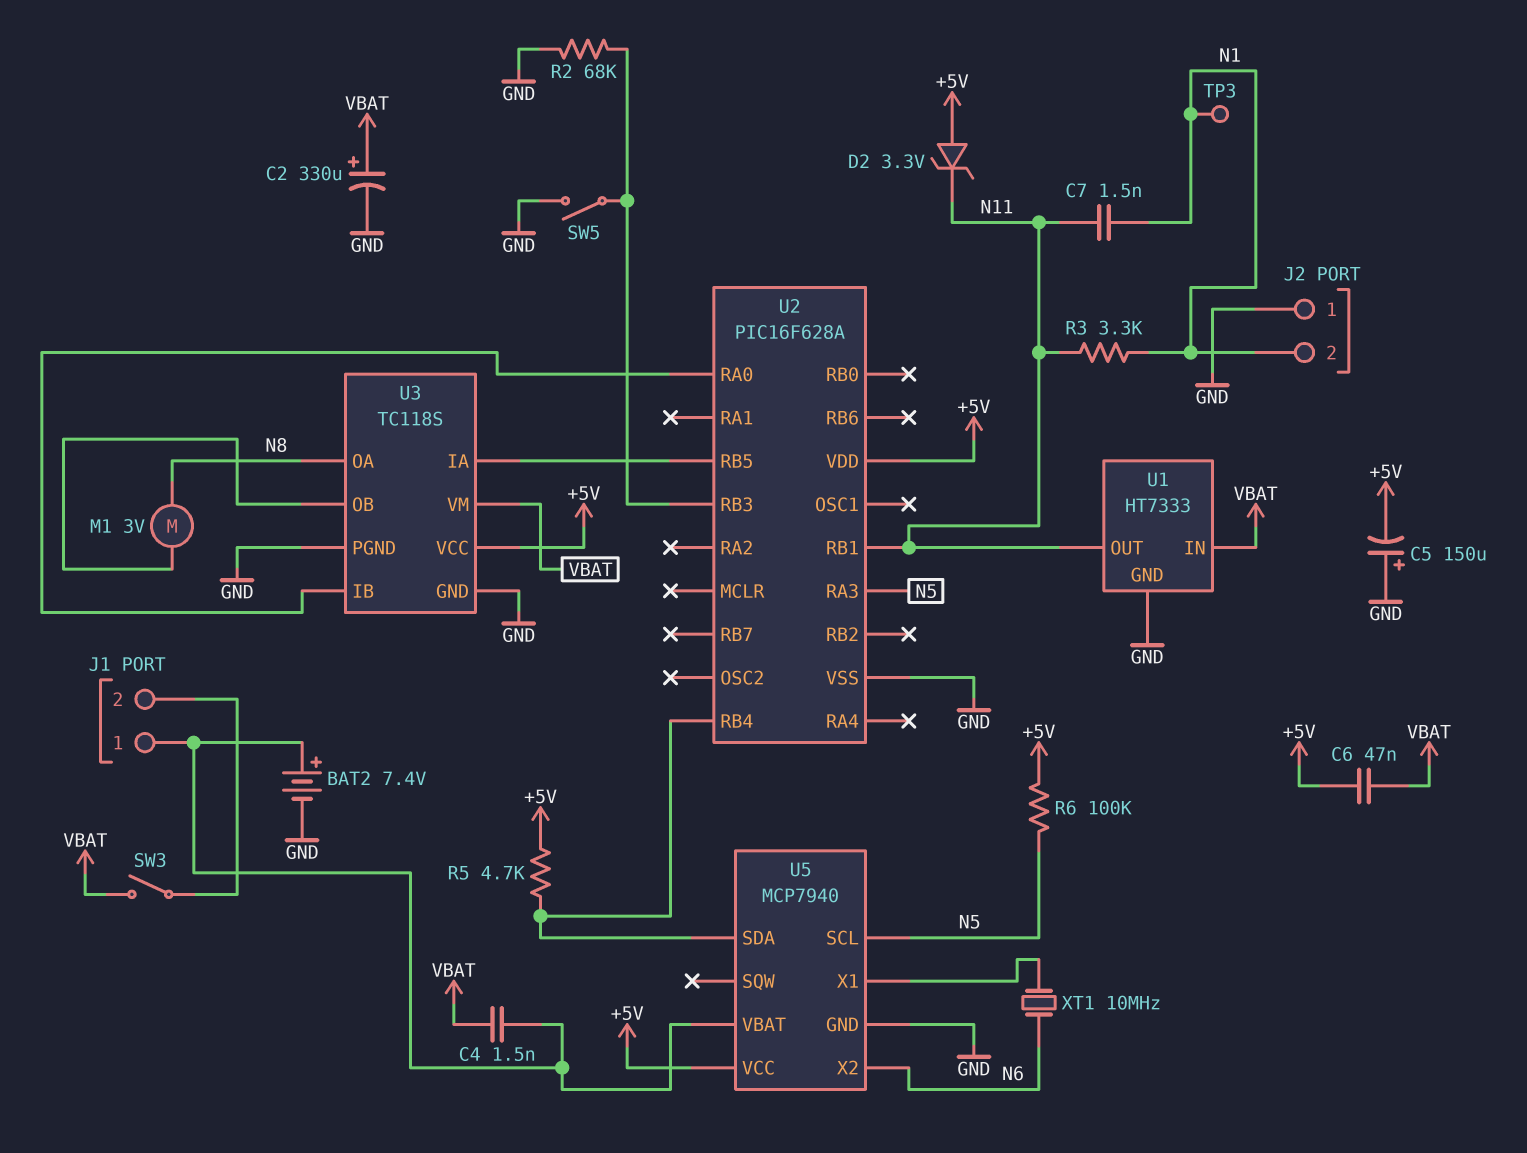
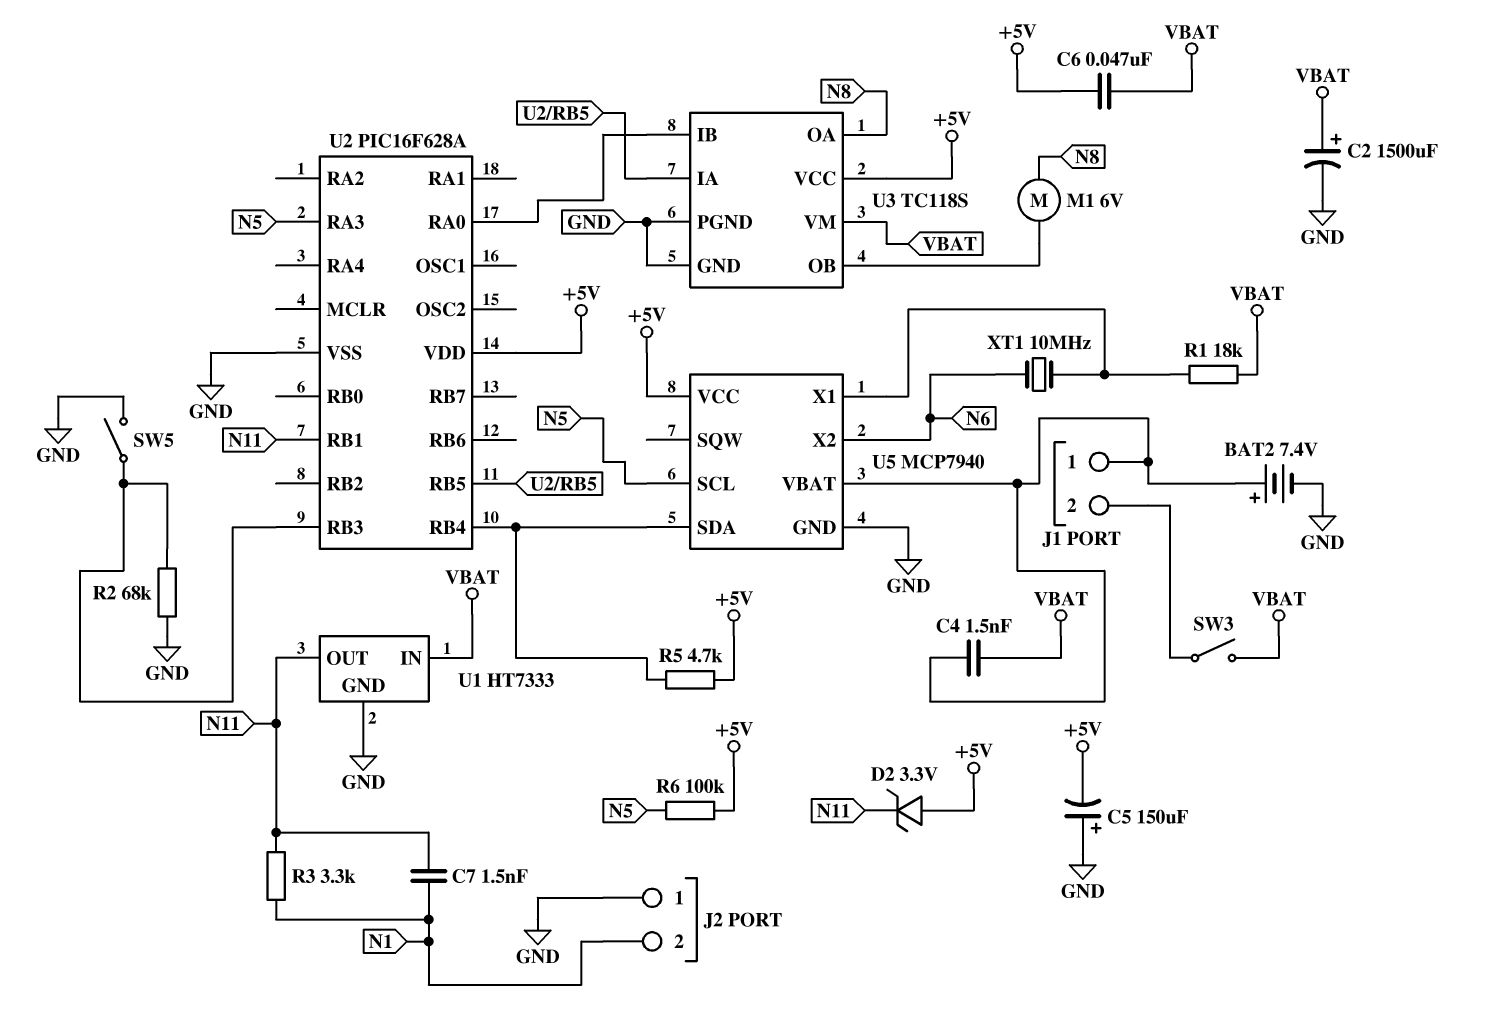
C2: 330uF (plus VBAT, minus GND) -> 1500uF (plus VBAT, minus GND)
M1: motor 3V (N8, U3/OB) -> motor 6V (N8, U3/OB)
R1: none -> 18k (U5/X1, VBAT)
TP3: test point (N1) -> none

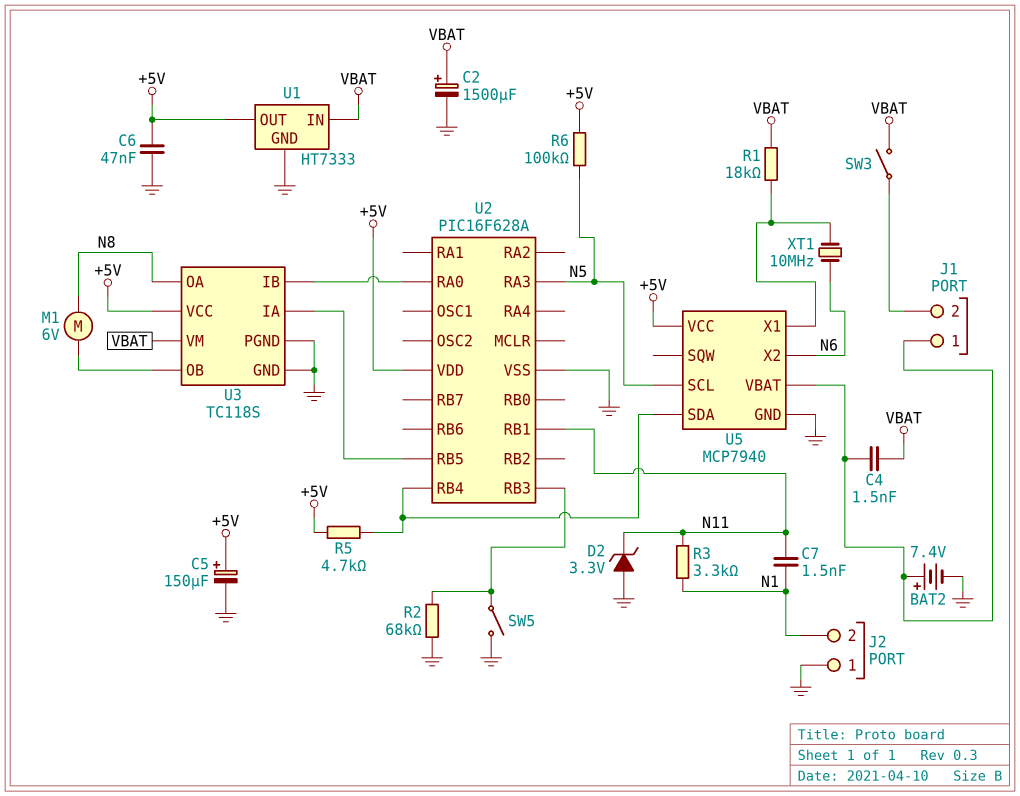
C5: 150uF (plus GND, minus +5V) -> 150uF (plus +5V, minus GND)
C6: 47nF (+5V, VBAT) -> 47nF (+5V, GND)
D2: zener 3.3V (A +5V, K N11) -> zener 3.3V (A GND, K N11)
U1 pin OUT: N11 -> +5V

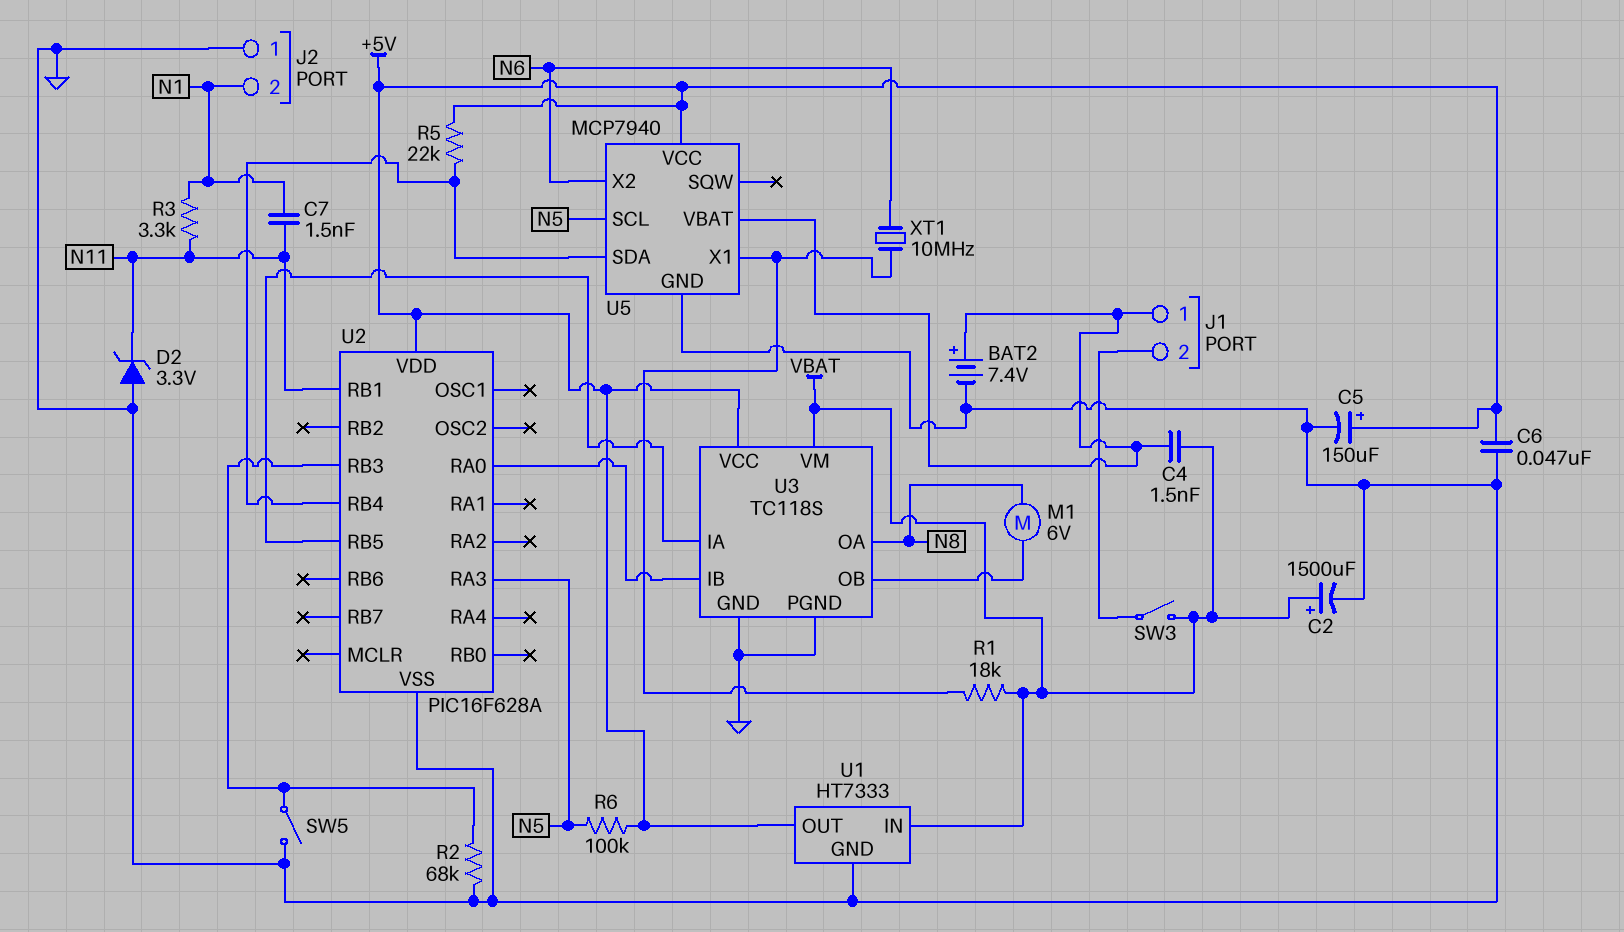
R5: 4.7k (+5V, U2/RB4) -> 22k (+5V, U2/RB4)

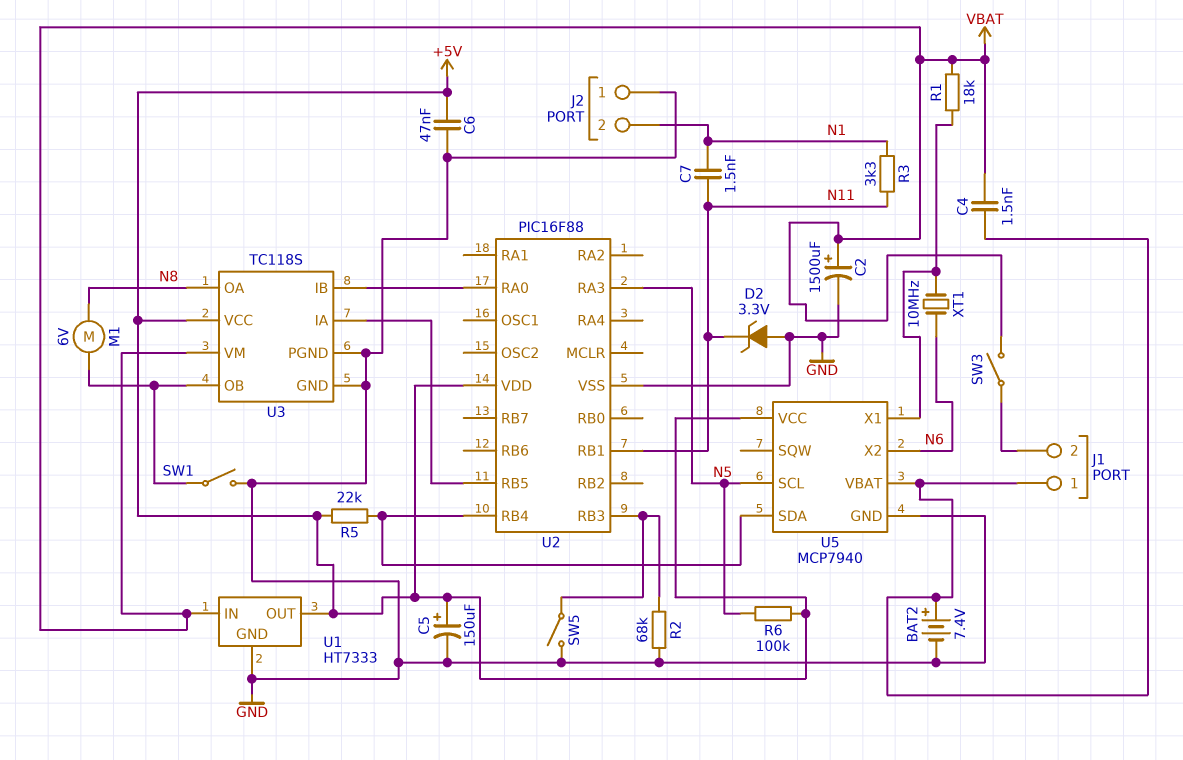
SW1: none -> switch (GND, U3/OB)
U2: PIC16F628A -> PIC16F88

